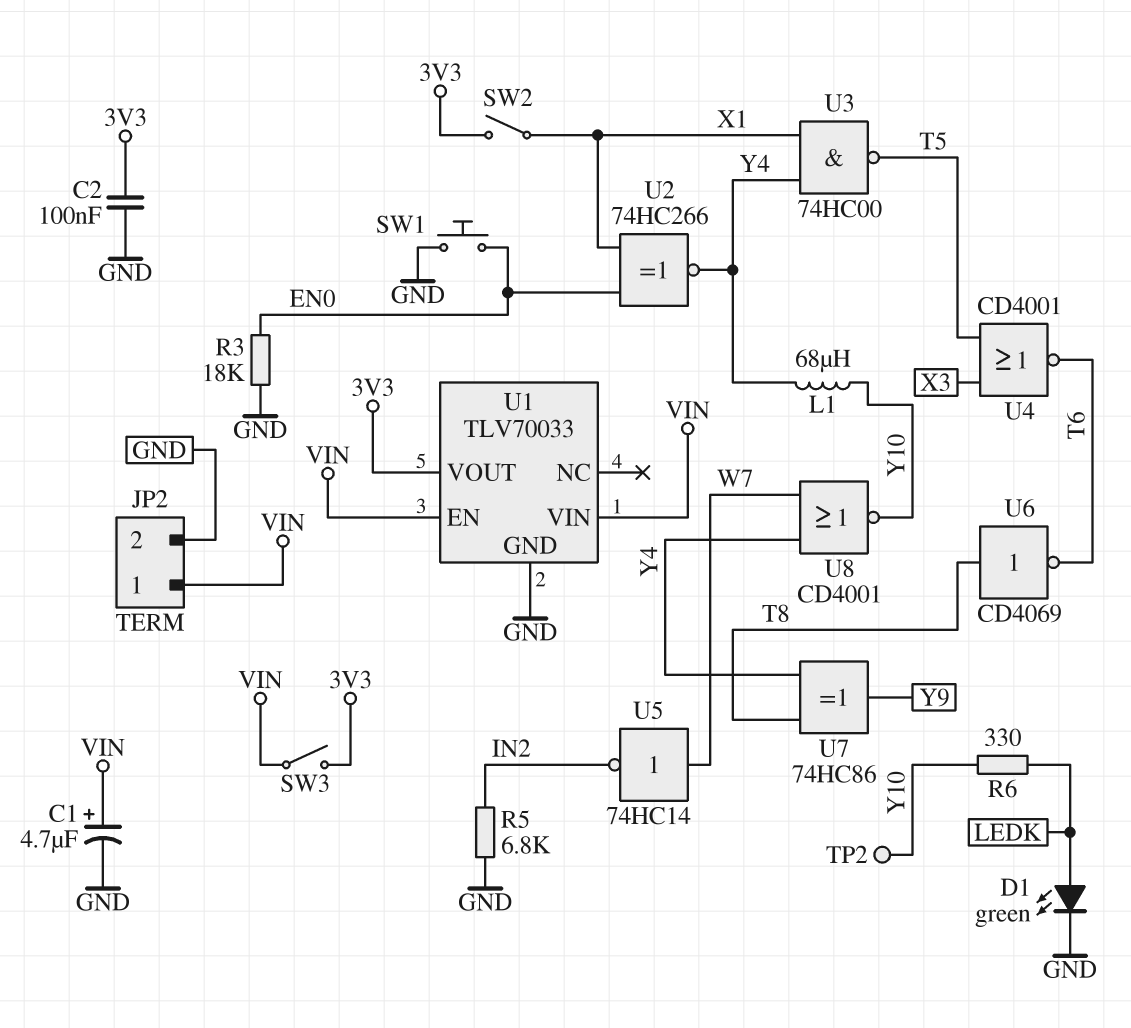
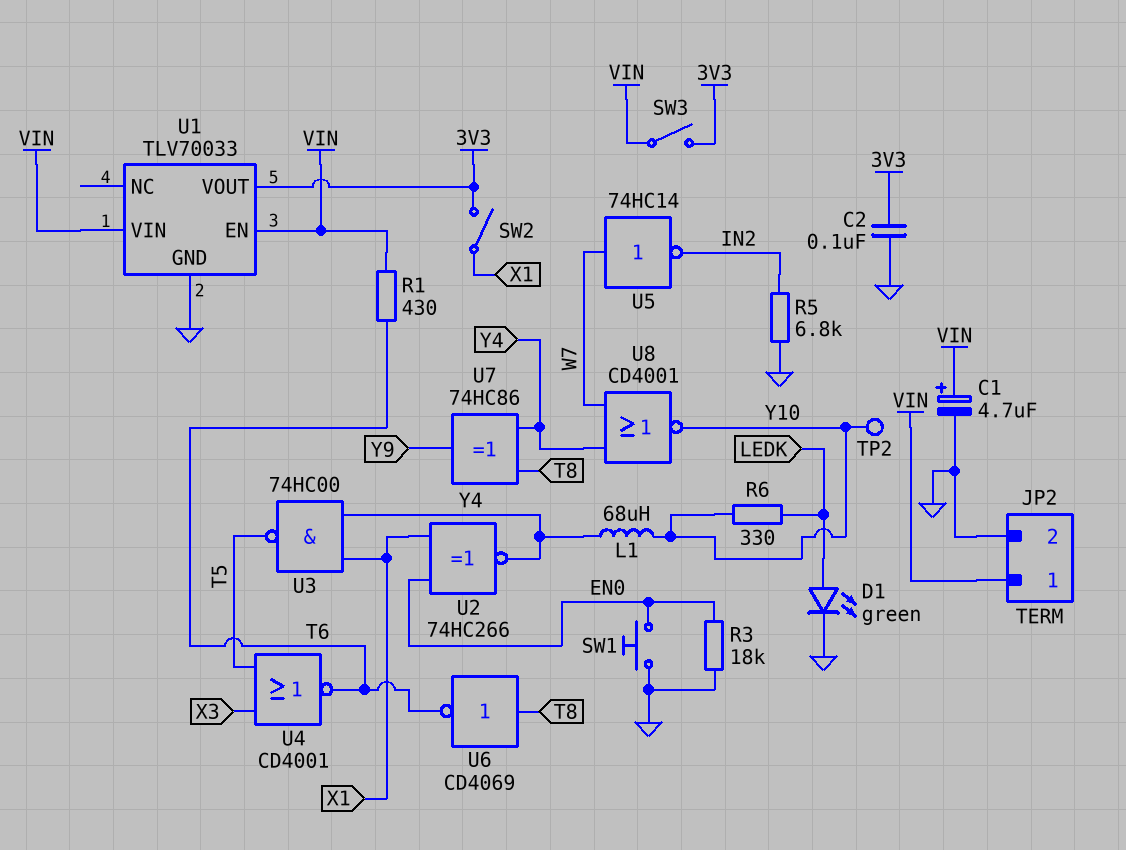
R1: none -> 430 (T6, VIN)

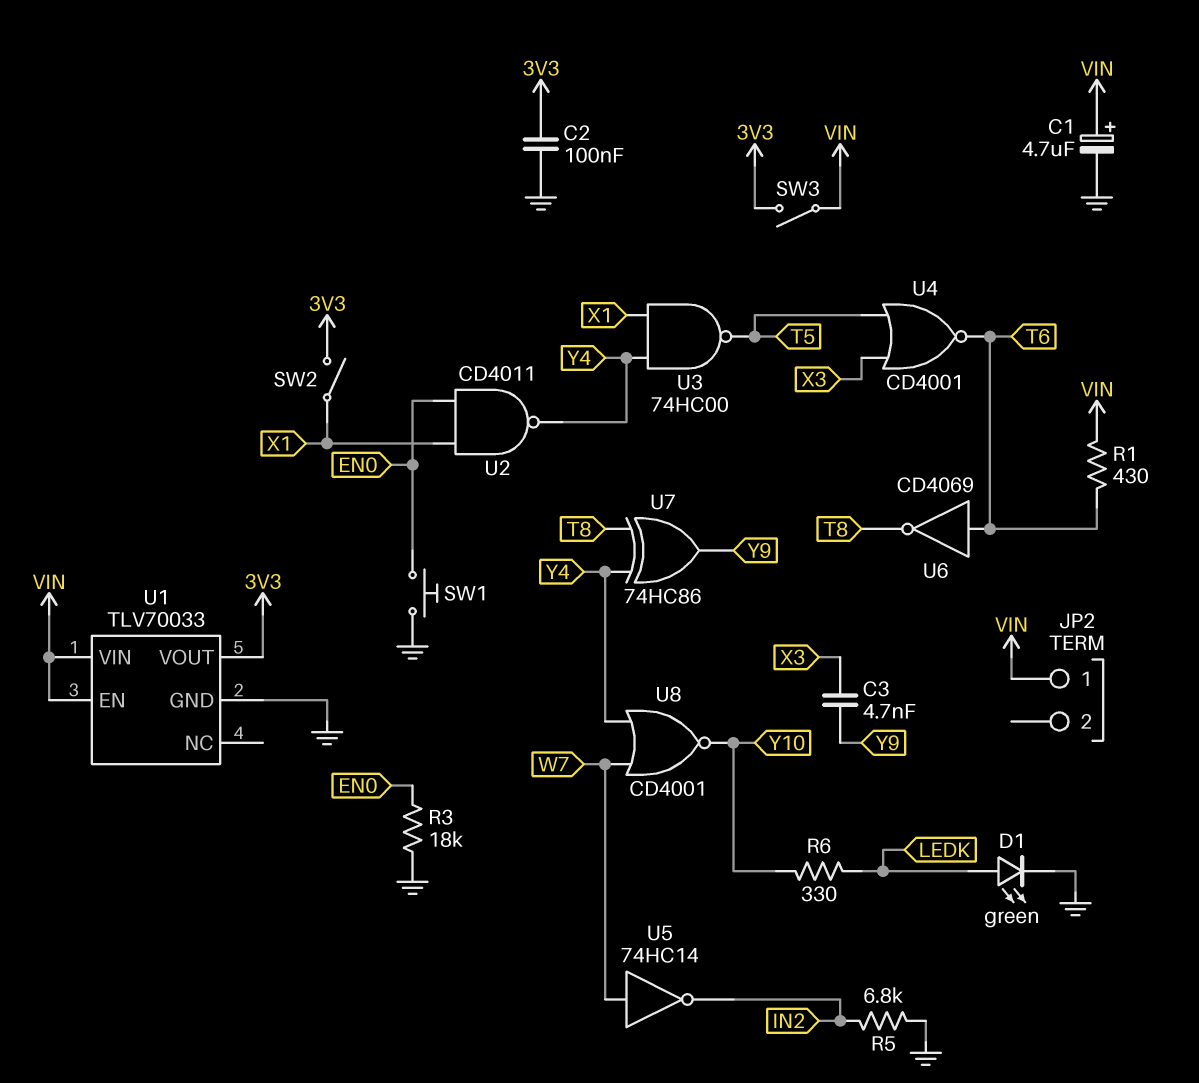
C3: none -> 4.7nF (X3, Y9)
JP2 pin 2: GND -> none
L1: 68uH (Y4, Y10) -> none
TP2: test point (Y10) -> none
U2: XNOR 74HC266 (in EN0, in X1, out Y4) -> NAND CD4011 (in EN0, in X1, out Y4)
U6: NOT CD4069 (in T8, out T6) -> NOT CD4069 (in T6, out T8)

